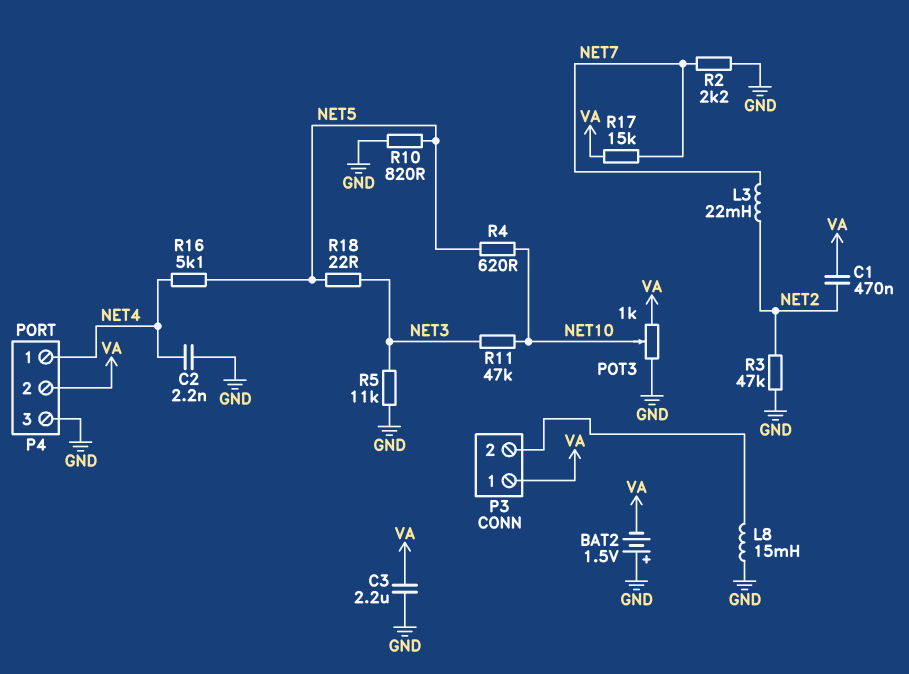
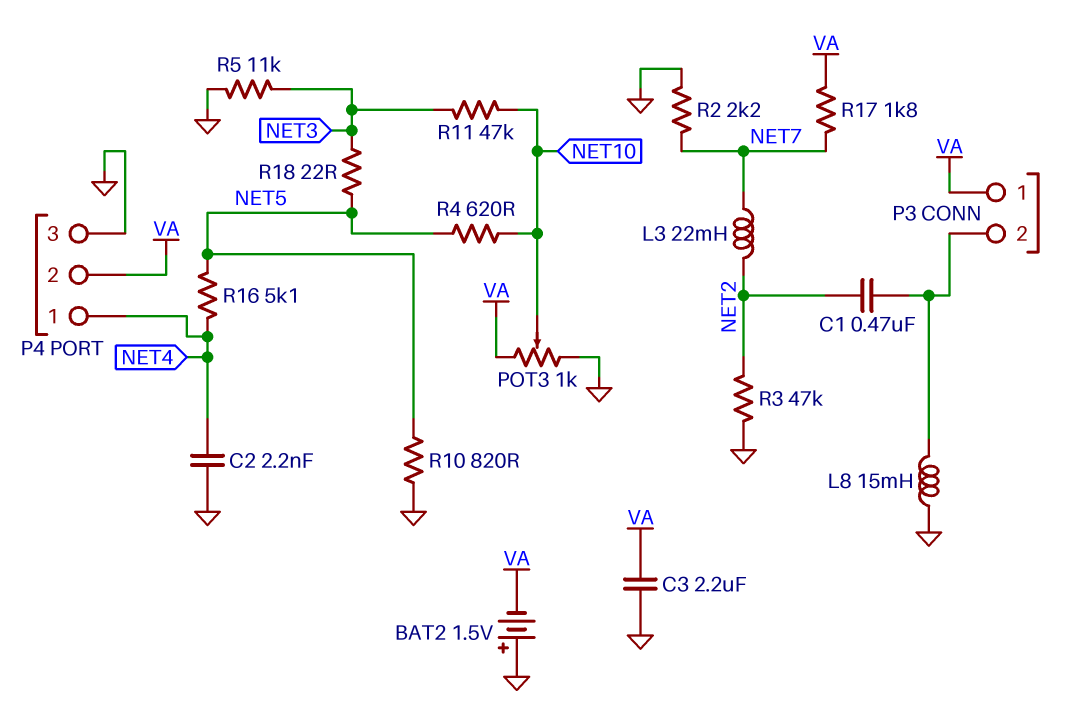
C1: 470nF (NET2, VA) -> 470nF (NET2, P3/2)
R17: 15k (NET7, VA) -> 1.8k (NET7, VA)

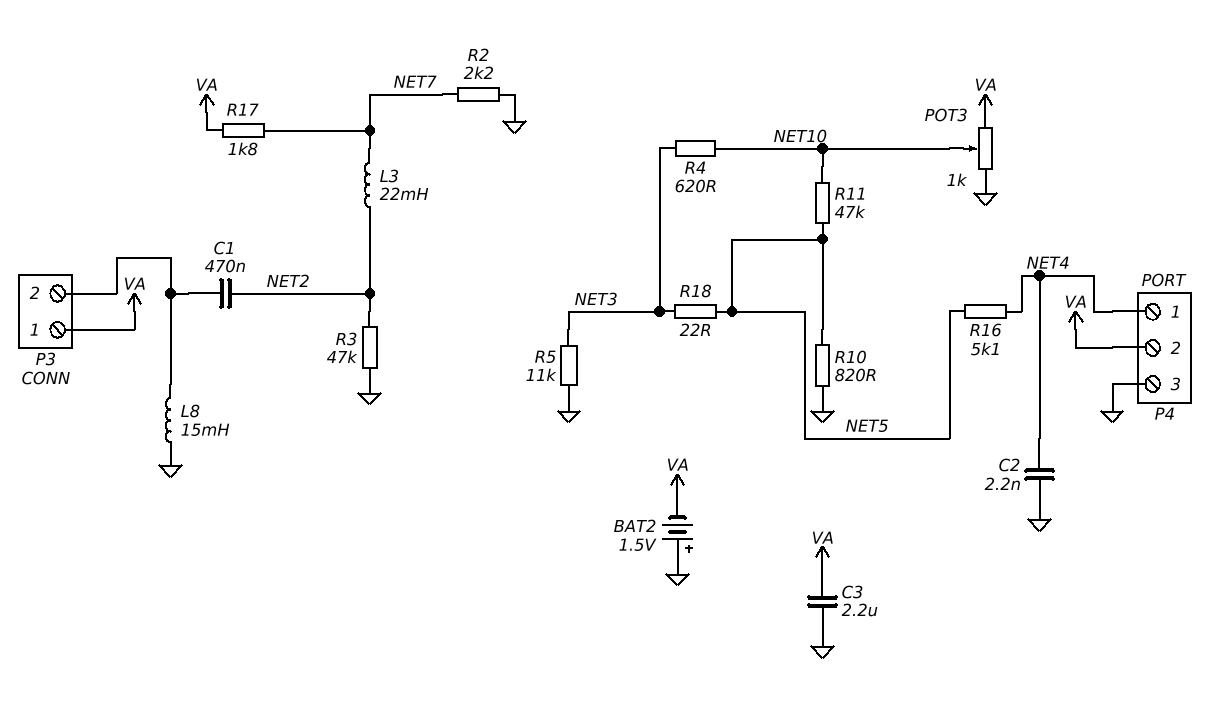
R4: 620 (NET5, NET10) -> 620 (NET3, NET10)
R11: 47k (NET3, NET10) -> 47k (NET5, NET10)

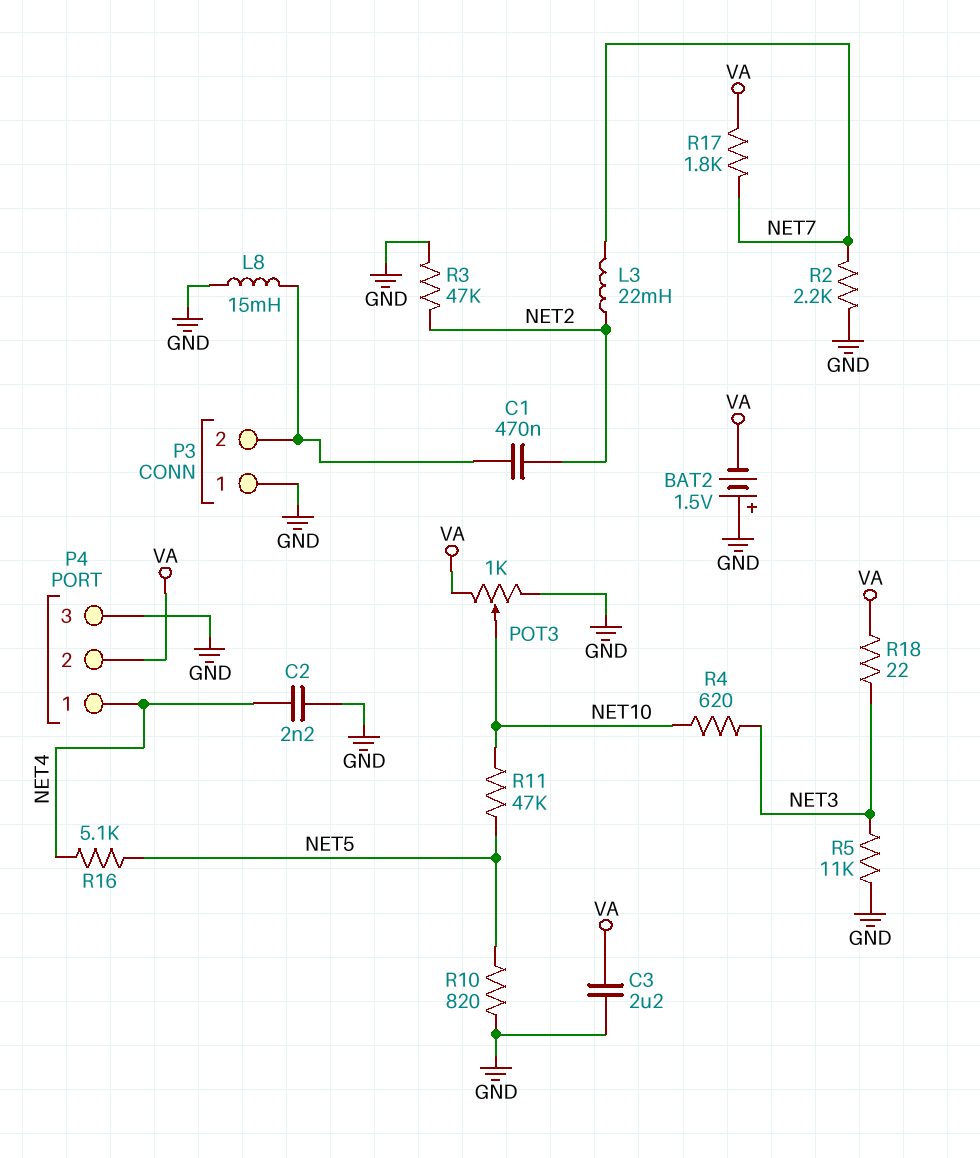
P3 pin 1: VA -> GND
R18: 22 (NET3, NET5) -> 22 (NET3, VA)

